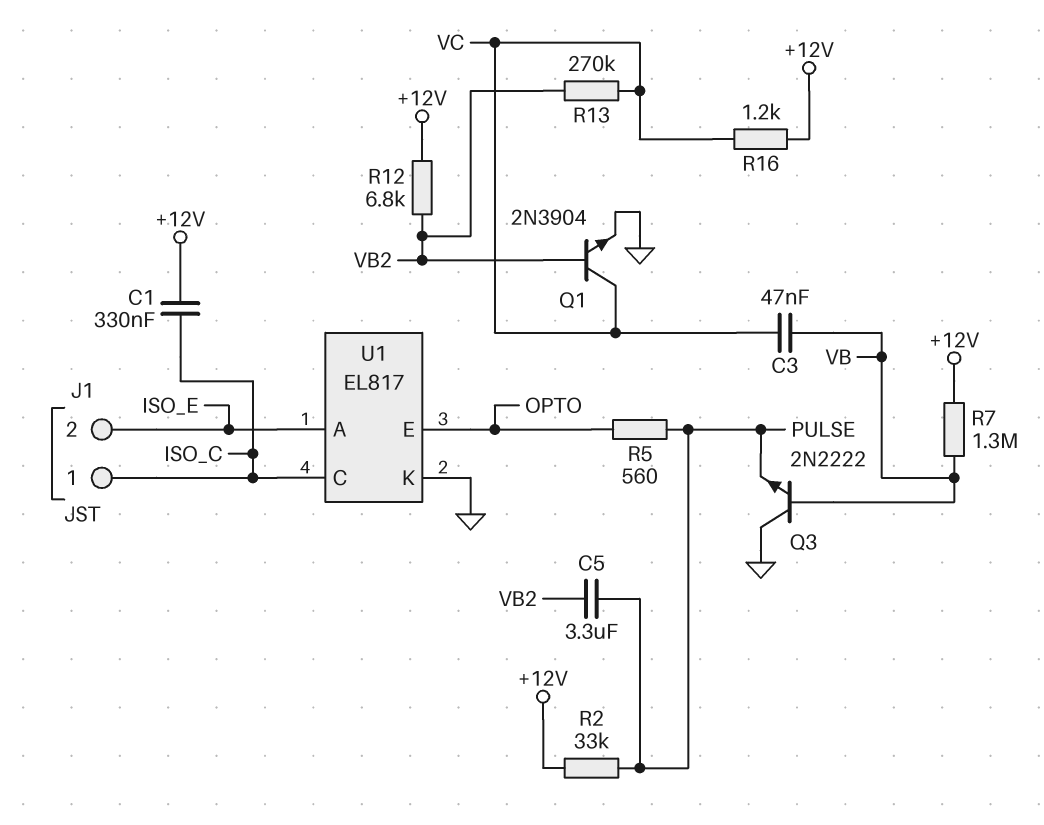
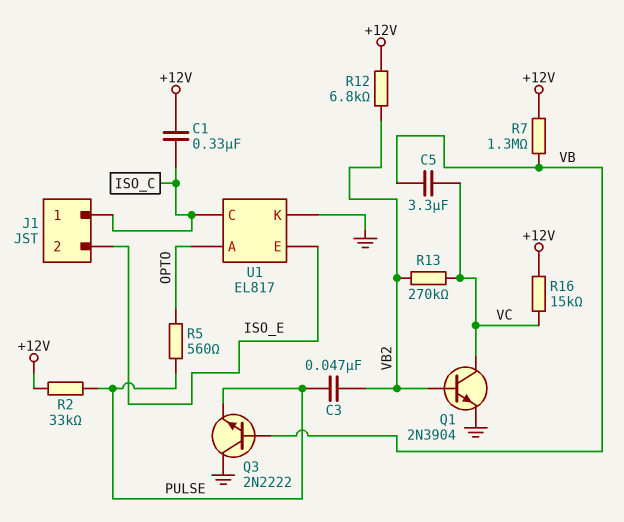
C3: 47nF (VB, VC) -> 47nF (PULSE, VB2)
C5: 3.3uF (PULSE, VB2) -> 3.3uF (VB, VC)
R16: 1.2k (+12V, VC) -> 15k (+12V, VC)
U1 pin A: ISO_E -> OPTO
U1 pin E: OPTO -> ISO_E

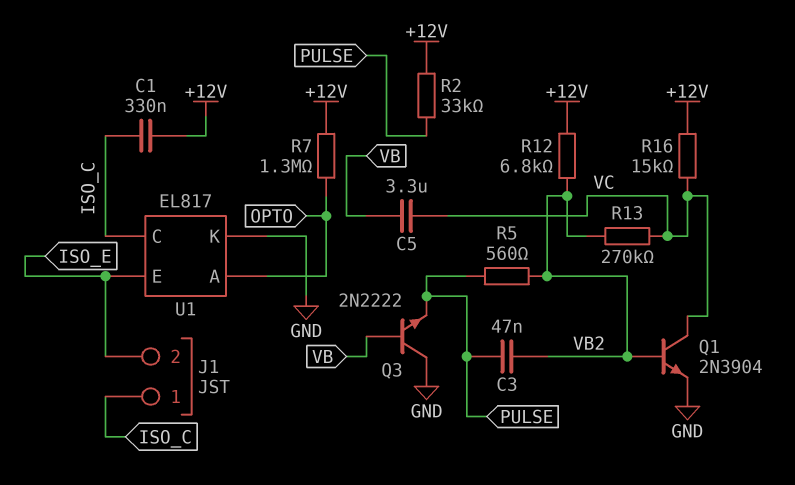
R5: 560 (OPTO, PULSE) -> 560 (PULSE, VB2)
R7: 1.3M (+12V, VB) -> 1.3M (+12V, OPTO)

